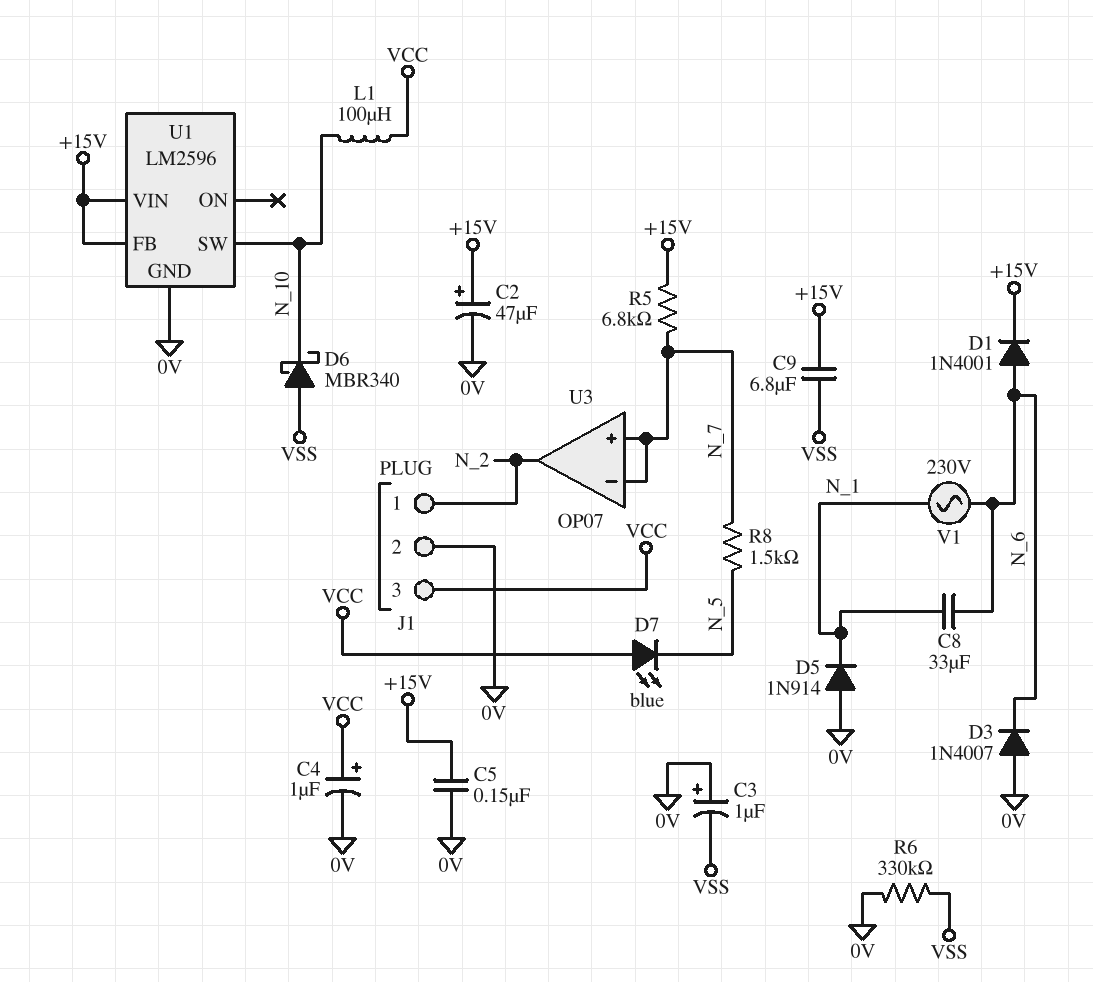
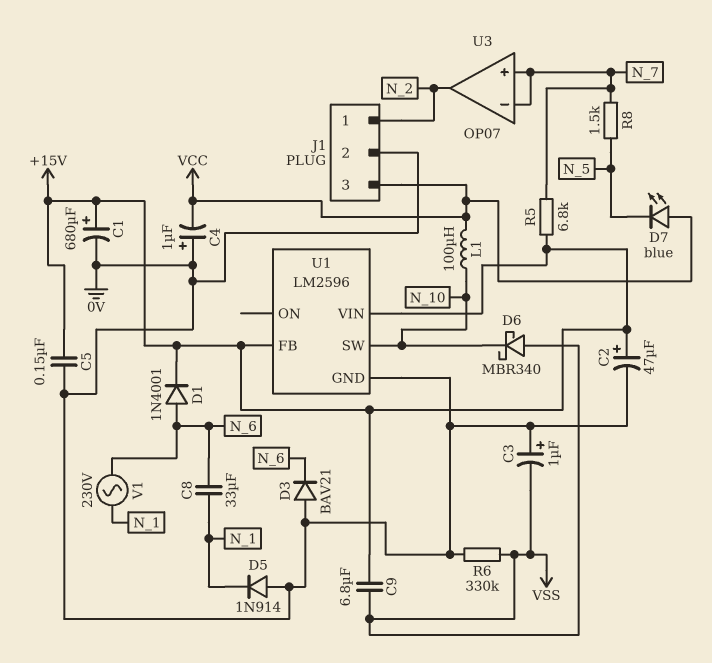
C1: none -> 680uF (plus +15V, minus 0V)
C4: 1uF (plus VCC, minus 0V) -> 1uF (plus 0V, minus VCC)
D3: diode 1N4007 (A 0V, K N_6) -> diode BAV21 (A 0V, K N_6)

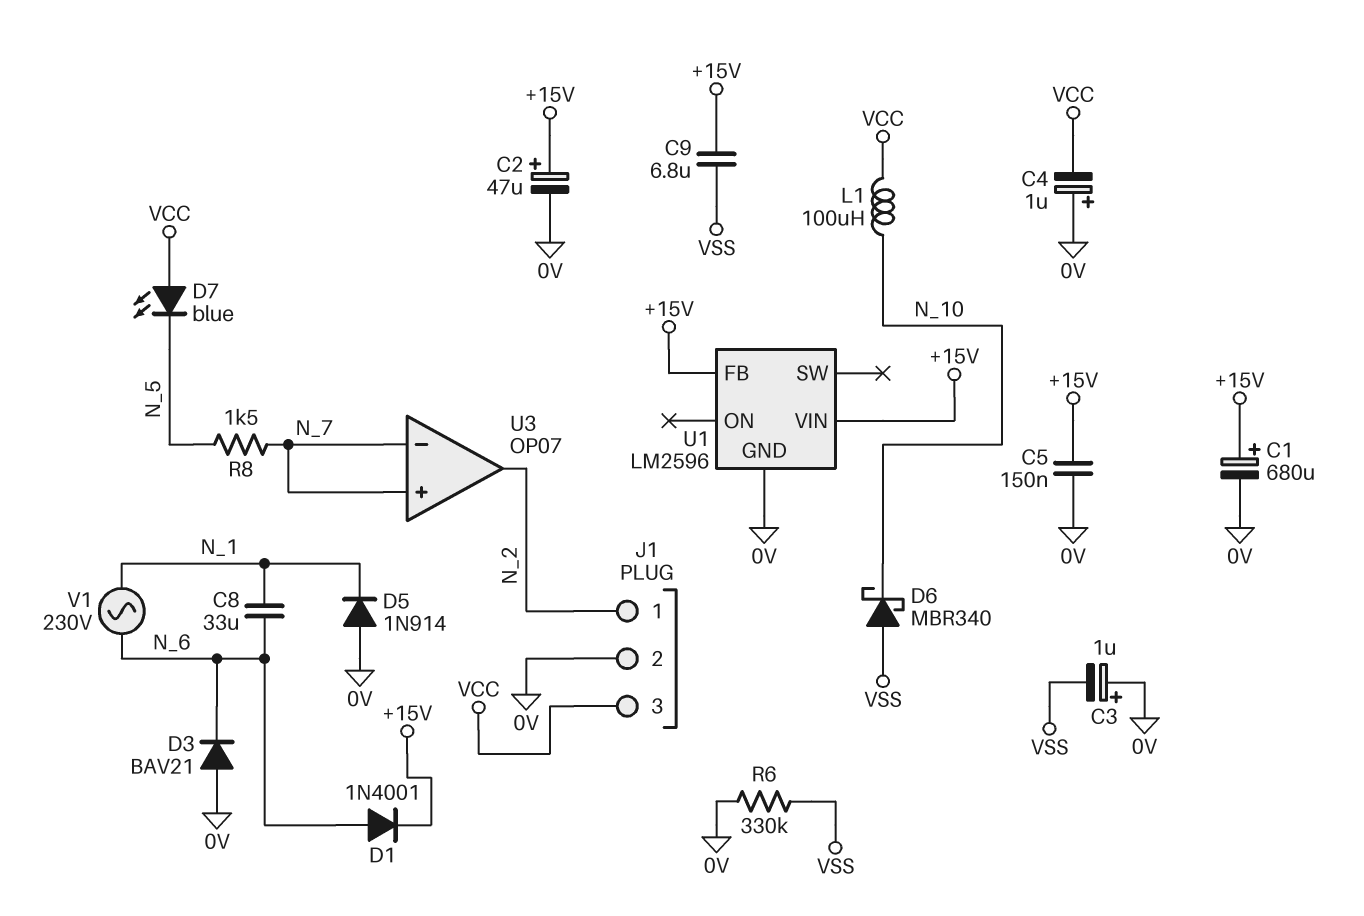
R5: 6.8k (+15V, N_7) -> none
U1 pin SW: N_10 -> none

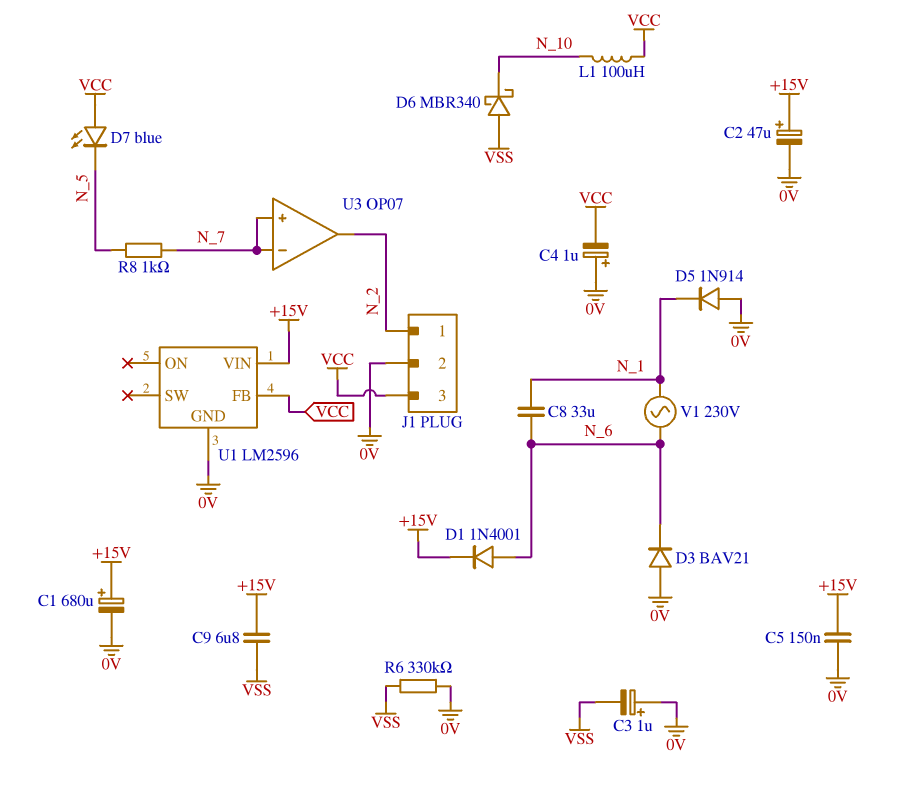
R8: 1.5k (N_5, N_7) -> 1k (N_5, N_7)
U1 pin FB: +15V -> VCC

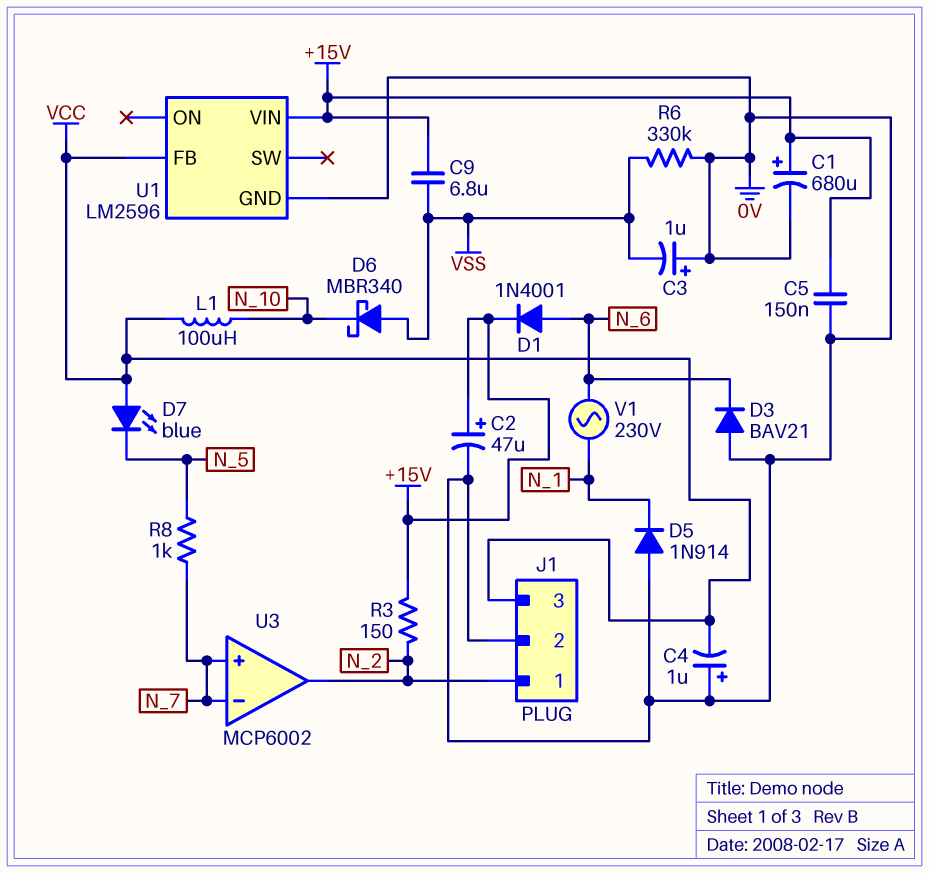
C8: 33uF (N_1, N_6) -> none
R3: none -> 150 (+15V, N_2)
U3: OP07 -> MCP6002

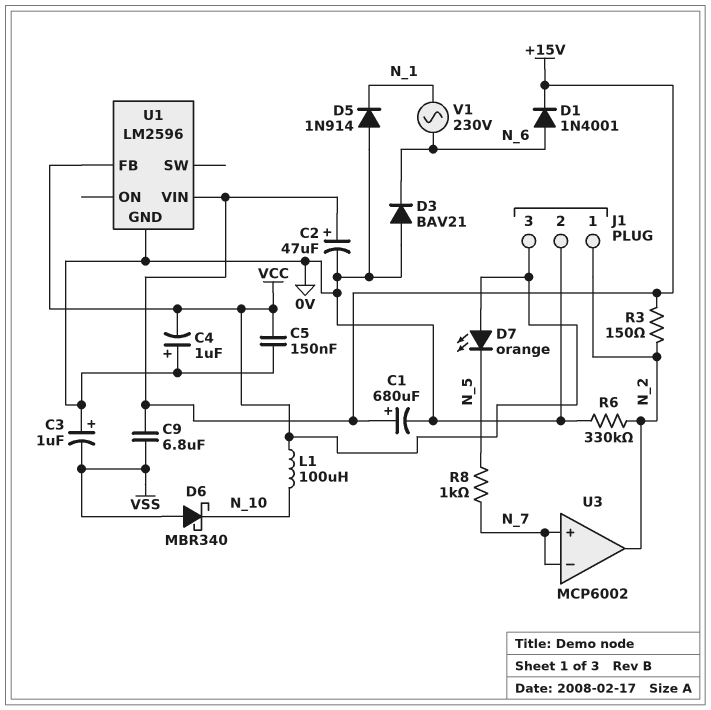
C5: 150nF (+15V, 0V) -> 150nF (0V, VCC)
D7: LED blue (A VCC, K N_5) -> LED orange (A VCC, K N_5)
R6: 330k (0V, VSS) -> 330k (0V, N_2)

